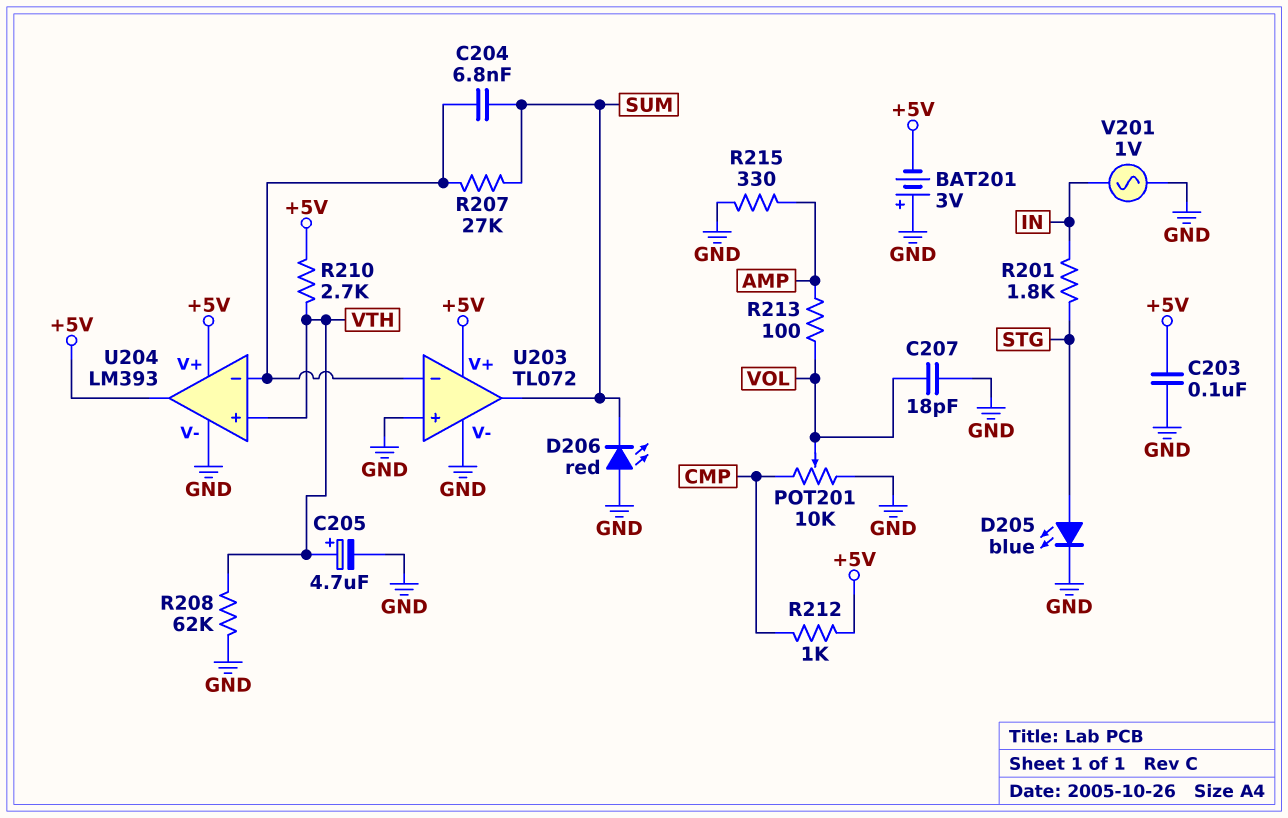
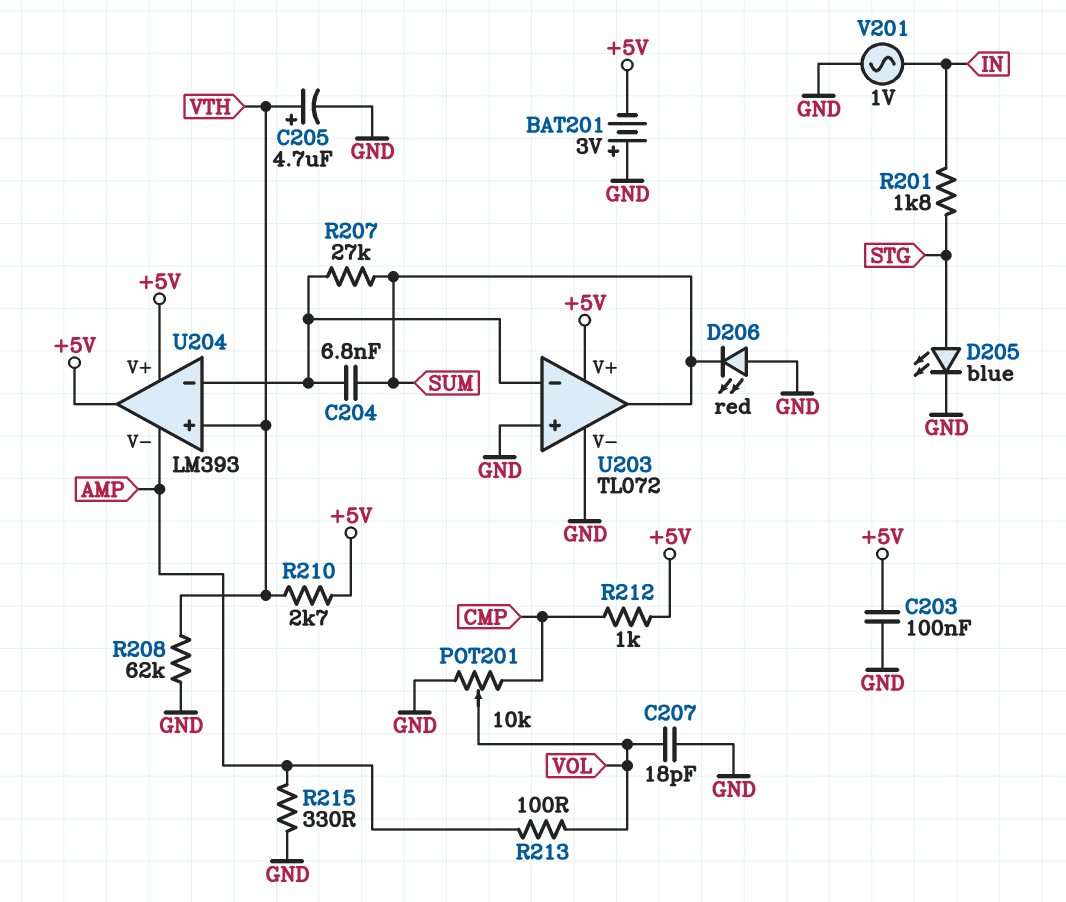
U204 pin V-: GND -> AMP

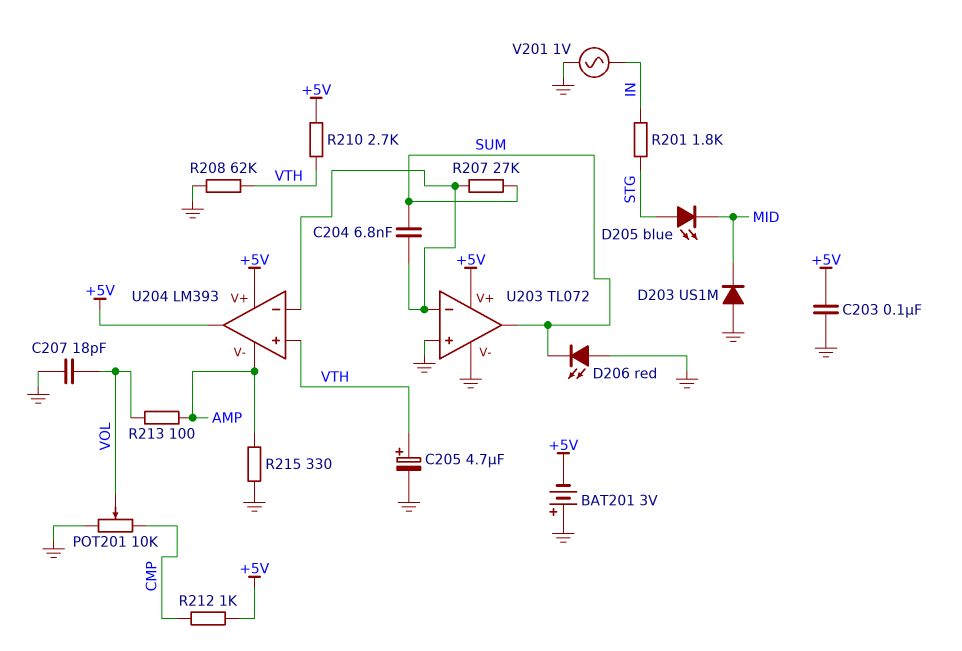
D203: none -> diode US1M (A GND, K MID)
D205: LED blue (A STG, K GND) -> LED blue (A STG, K MID)

